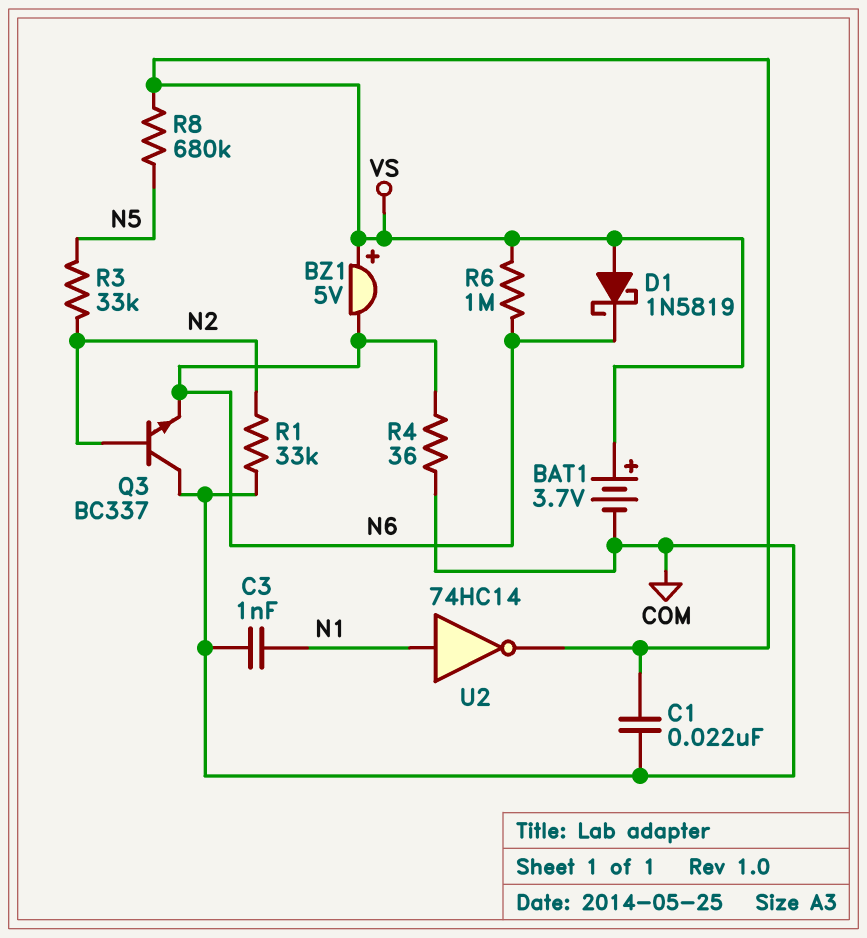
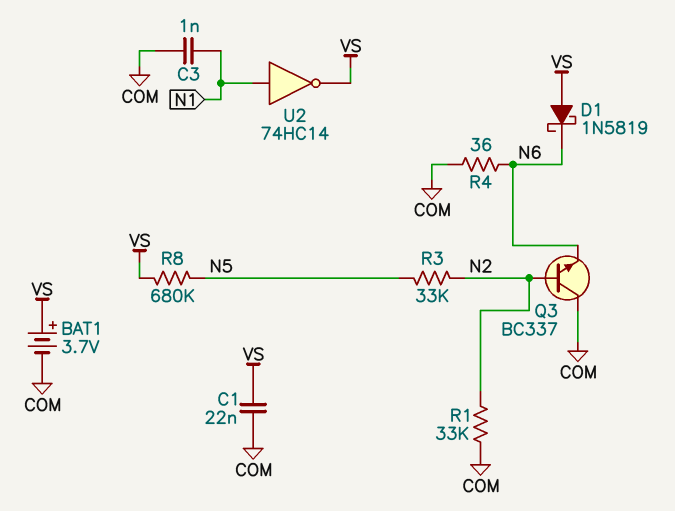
BZ1: buzzer 5V (plus VS, minus N6) -> none
R6: 1M (N6, VS) -> none

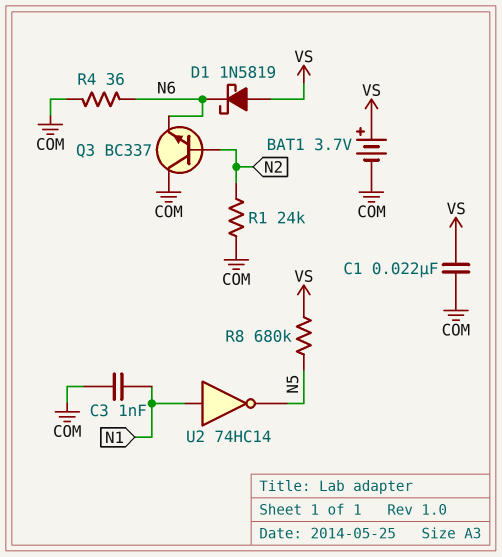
R1: 33k (COM, N2) -> 24k (COM, N2)
R3: 33k (N2, N5) -> none
U2: NOT 74HC14 (in N1, out VS) -> NOT 74HC14 (in N1, out N5)

